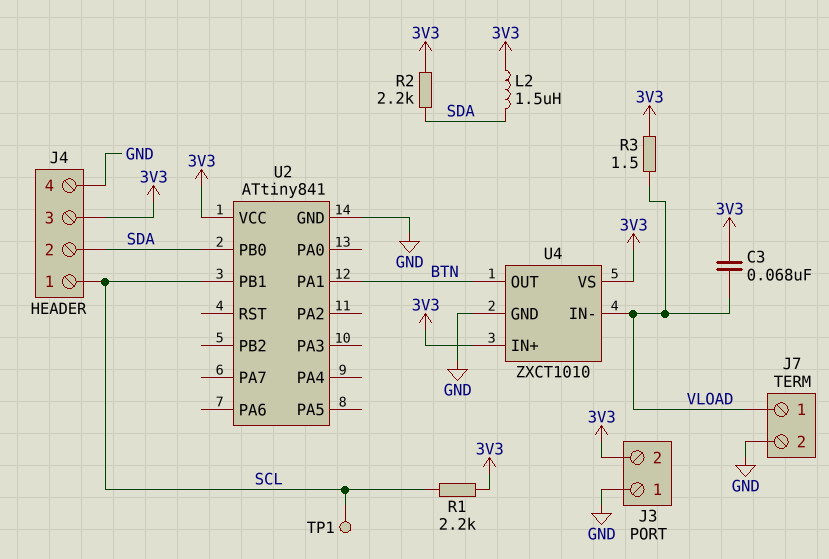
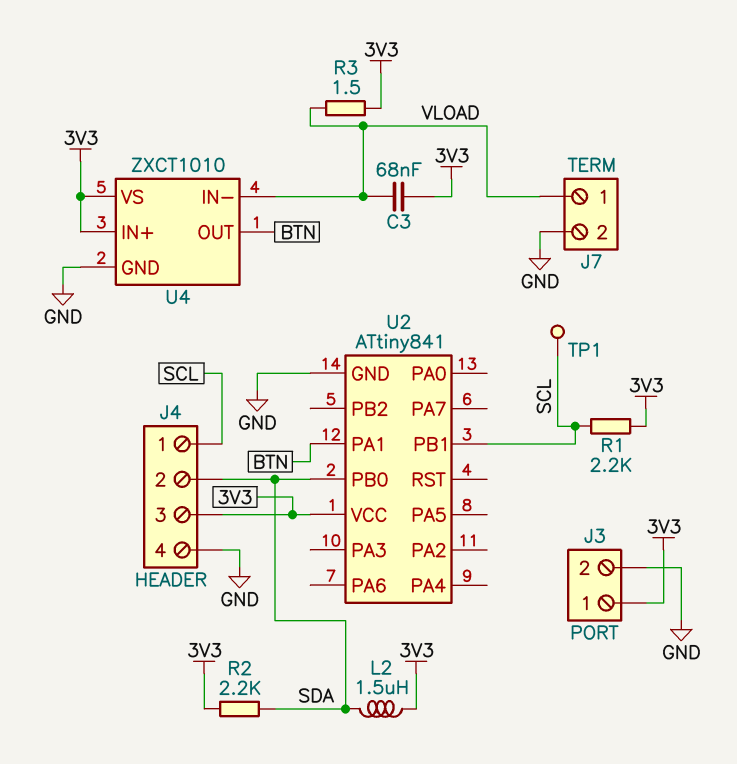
J3 pin 1: GND -> 3V3
J3 pin 2: 3V3 -> GND

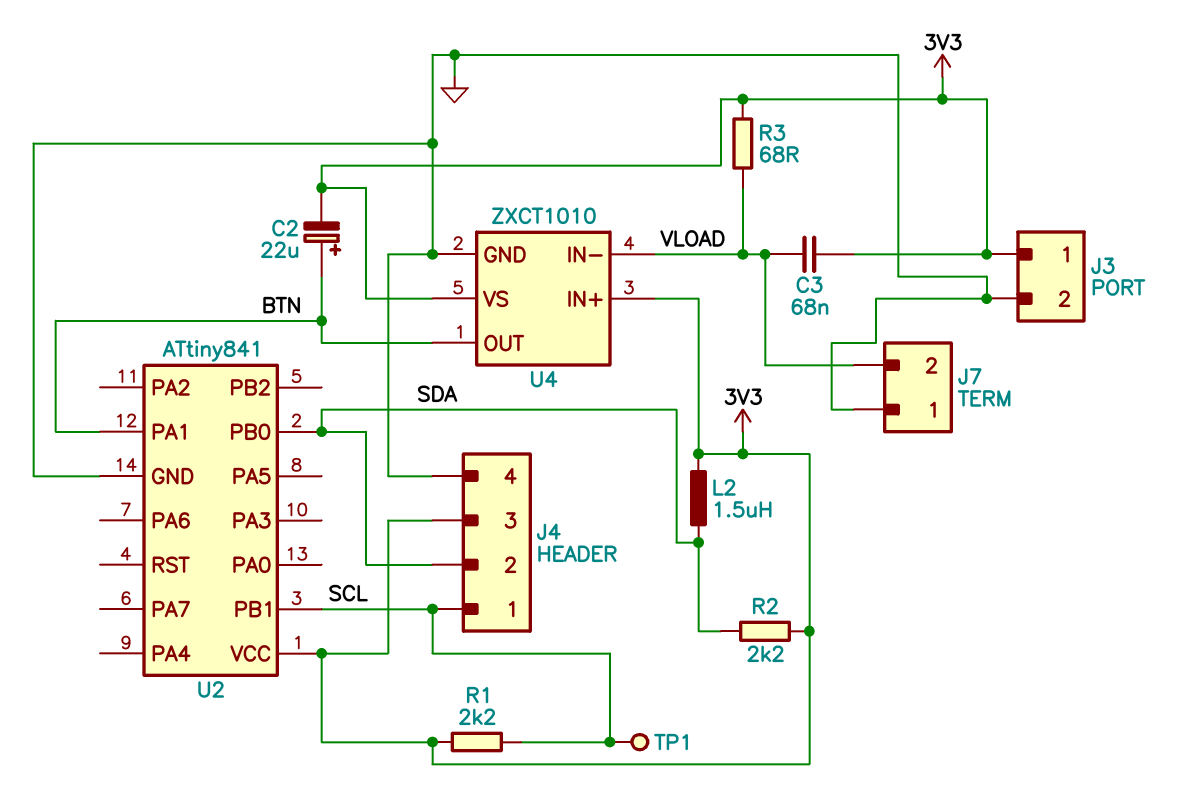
C2: none -> 22uF (plus BTN, minus 3V3)
J7 pin 1: VLOAD -> GND
J7 pin 2: GND -> VLOAD
R3: 1.5 (3V3, VLOAD) -> 68 (3V3, VLOAD)

